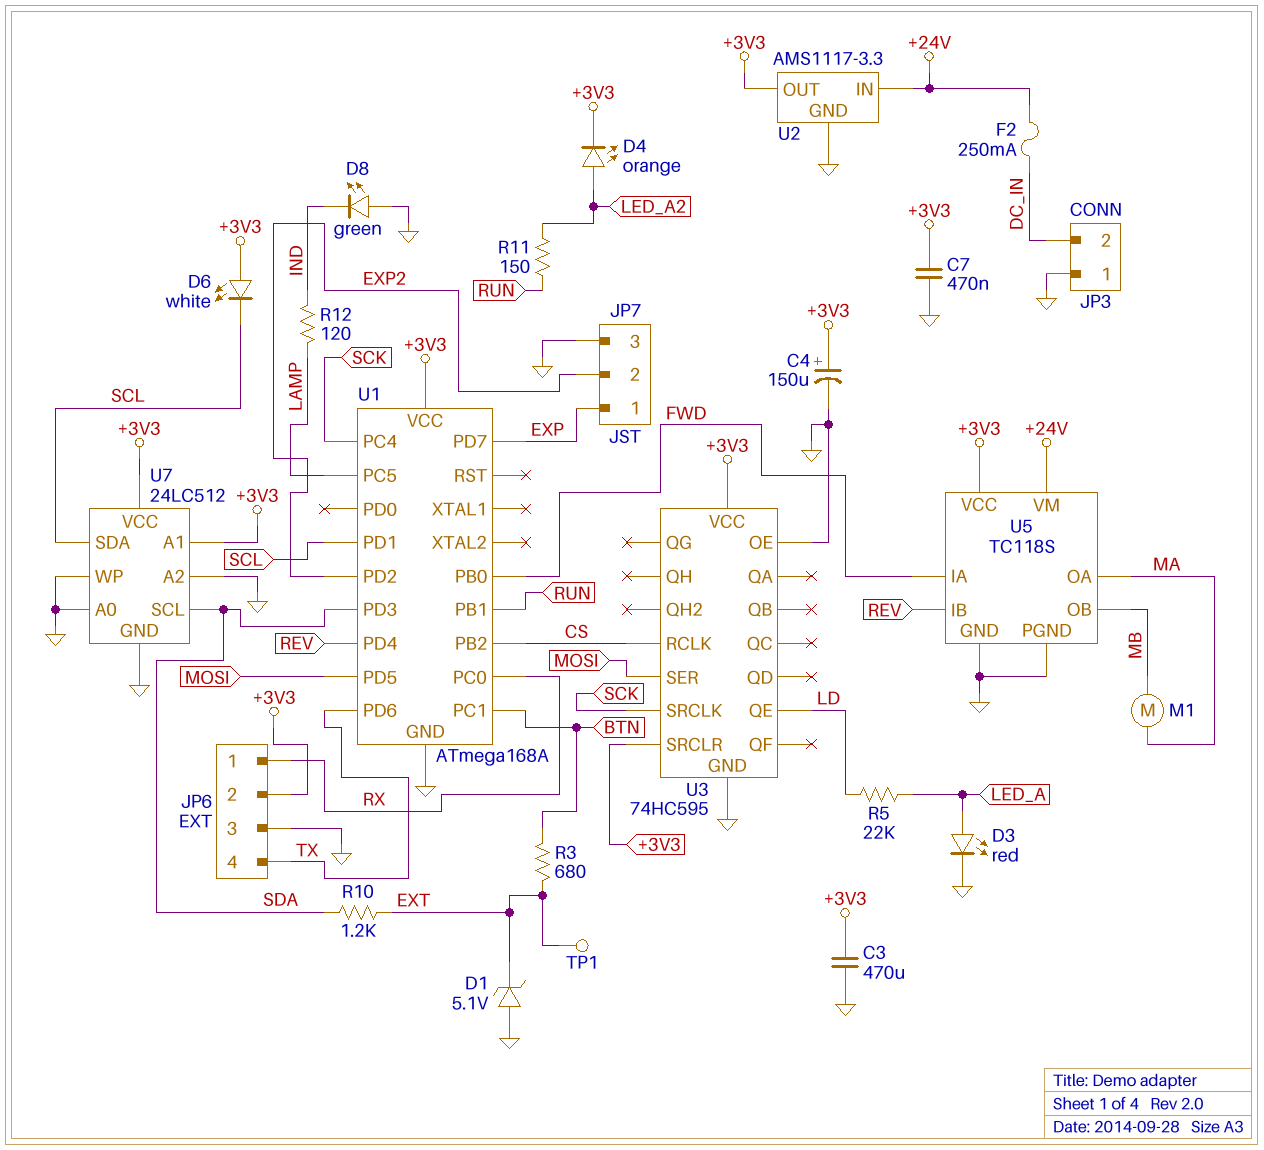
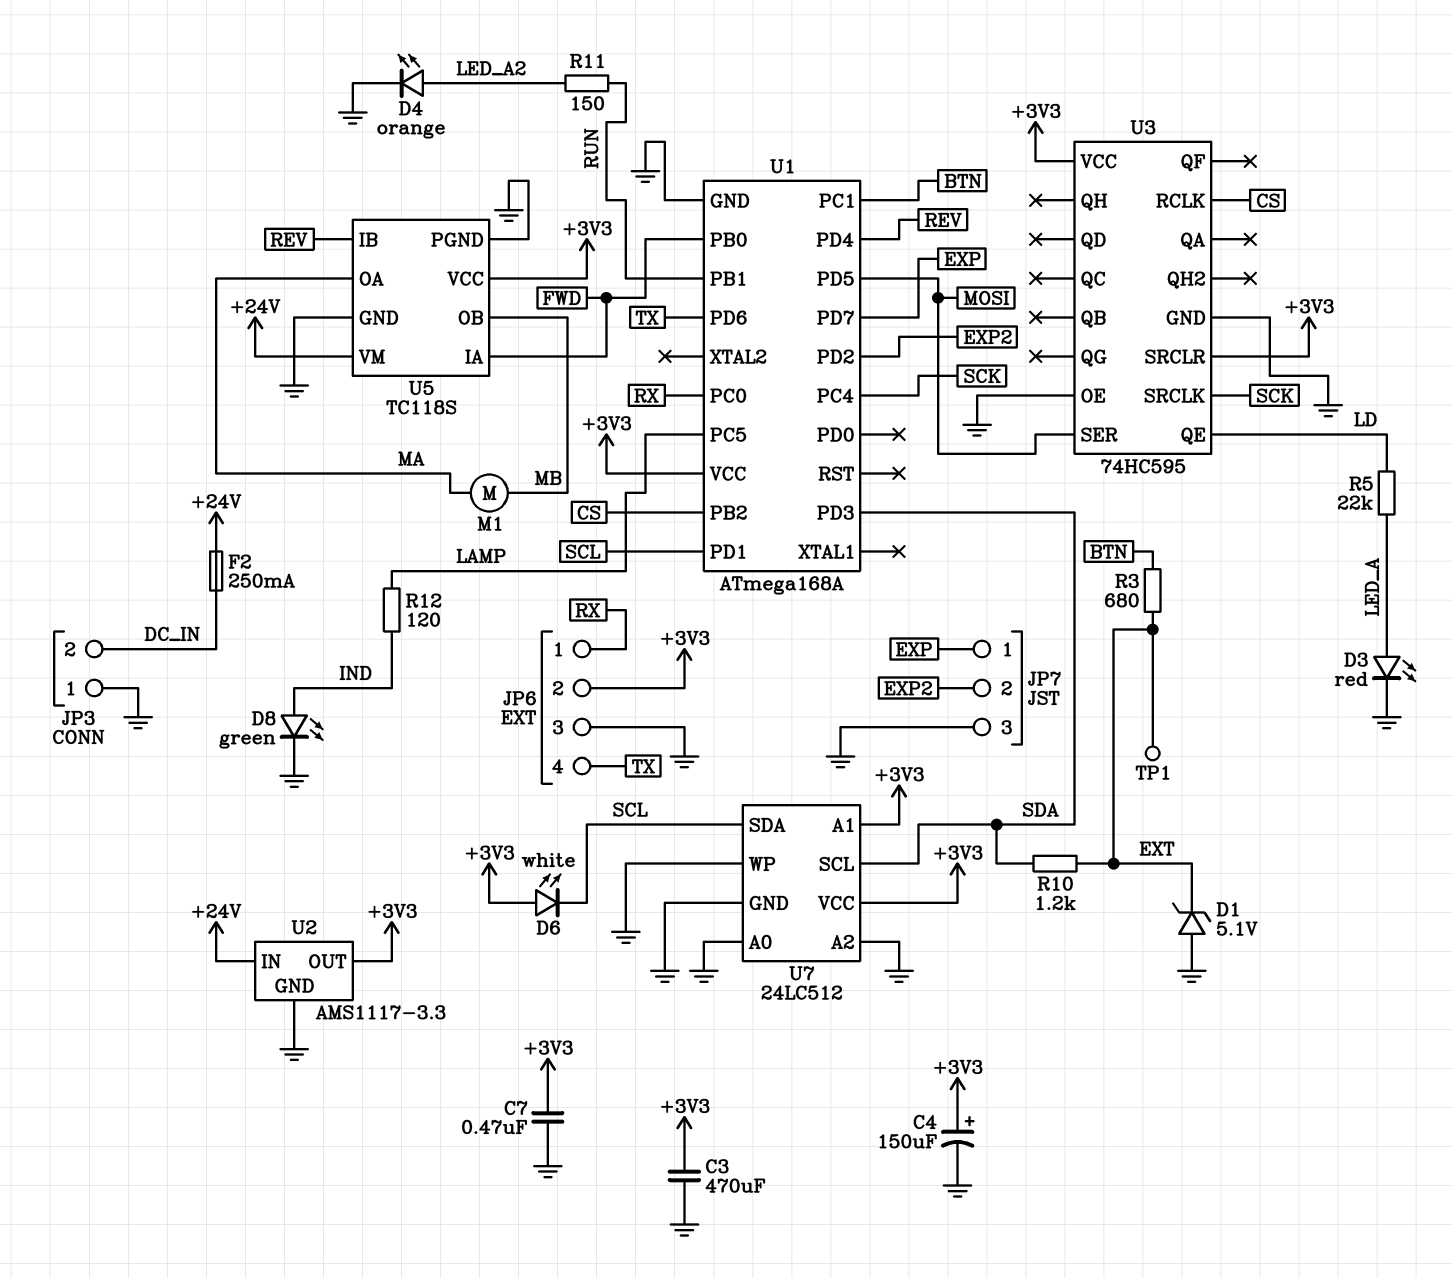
D4: LED orange (A LED_A2, K +3V3) -> LED orange (A LED_A2, K GND)
D8: LED green (A GND, K IND) -> LED green (A IND, K GND)

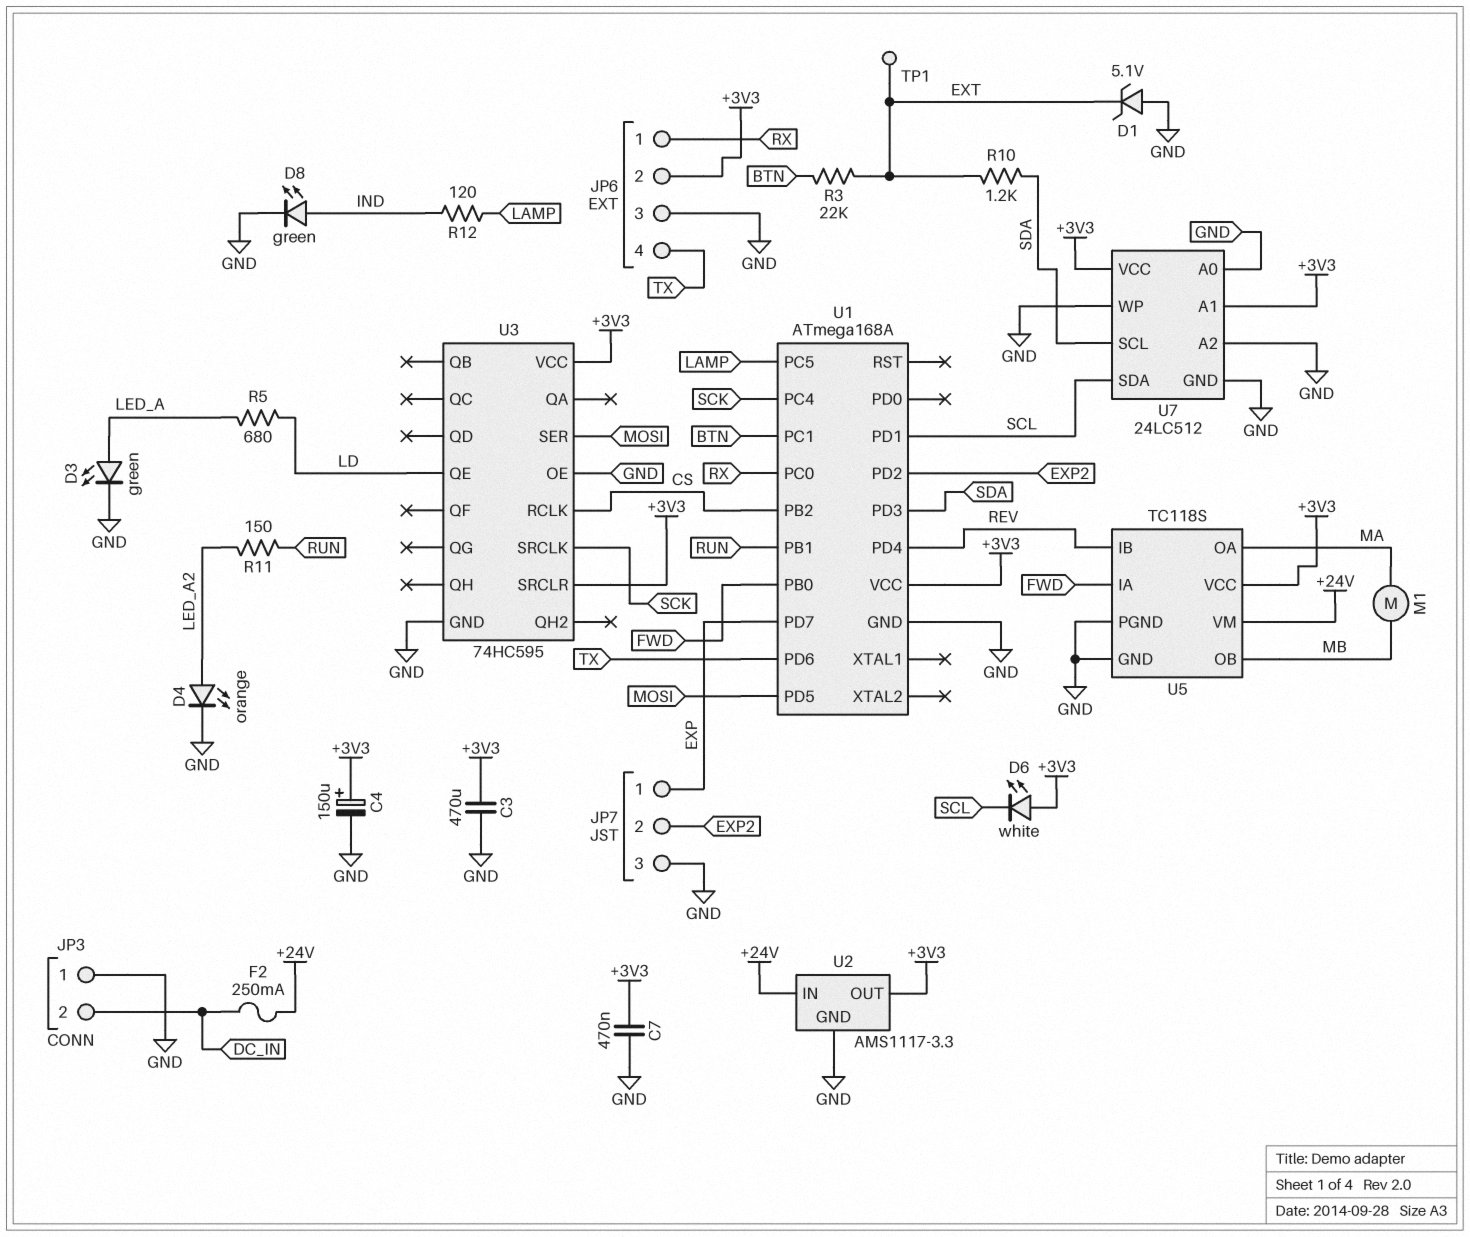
D3: LED red (A LED_A, K GND) -> LED green (A LED_A, K GND)
R3: 680 (BTN, EXT) -> 22k (BTN, EXT)
R5: 22k (LD, LED_A) -> 680 (LD, LED_A)

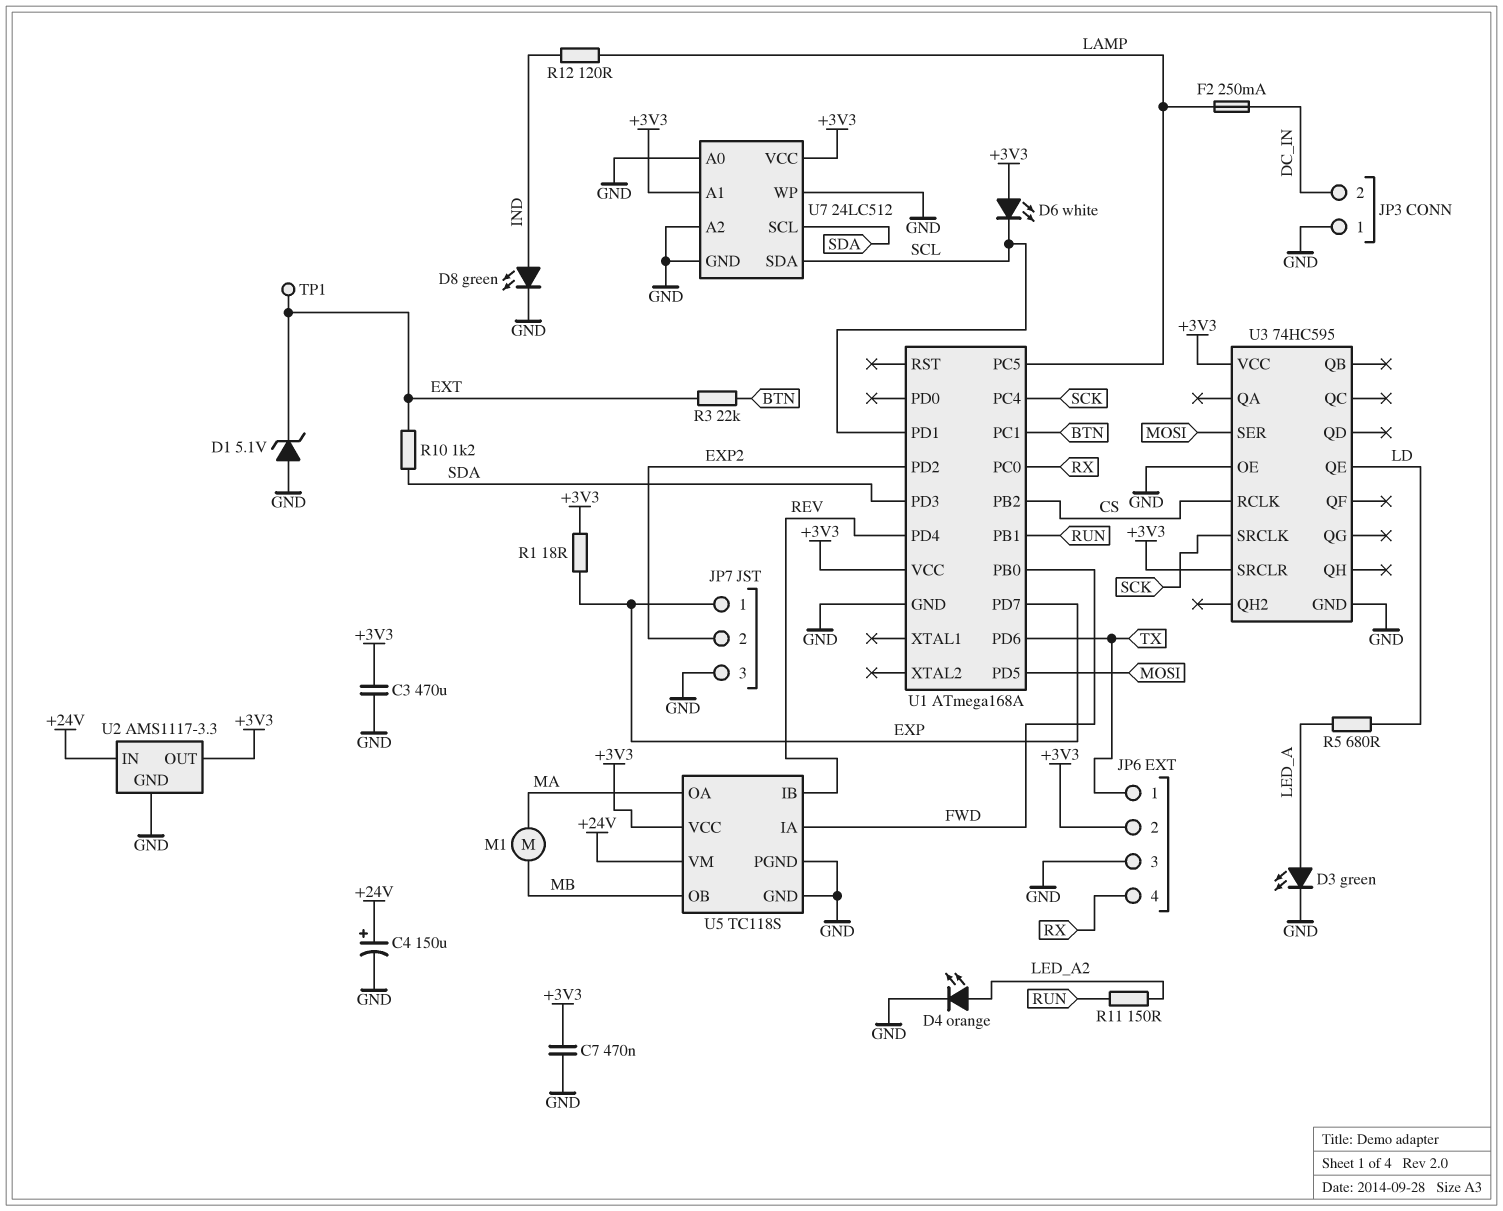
C4: 150uF (plus +3V3, minus GND) -> 150uF (plus +24V, minus GND)
F2: 250mA (+24V, DC_IN) -> 250mA (DC_IN, LAMP)
JP6 pin 1: RX -> TX
JP6 pin 4: TX -> RX
R1: none -> 18 (+3V3, EXP)

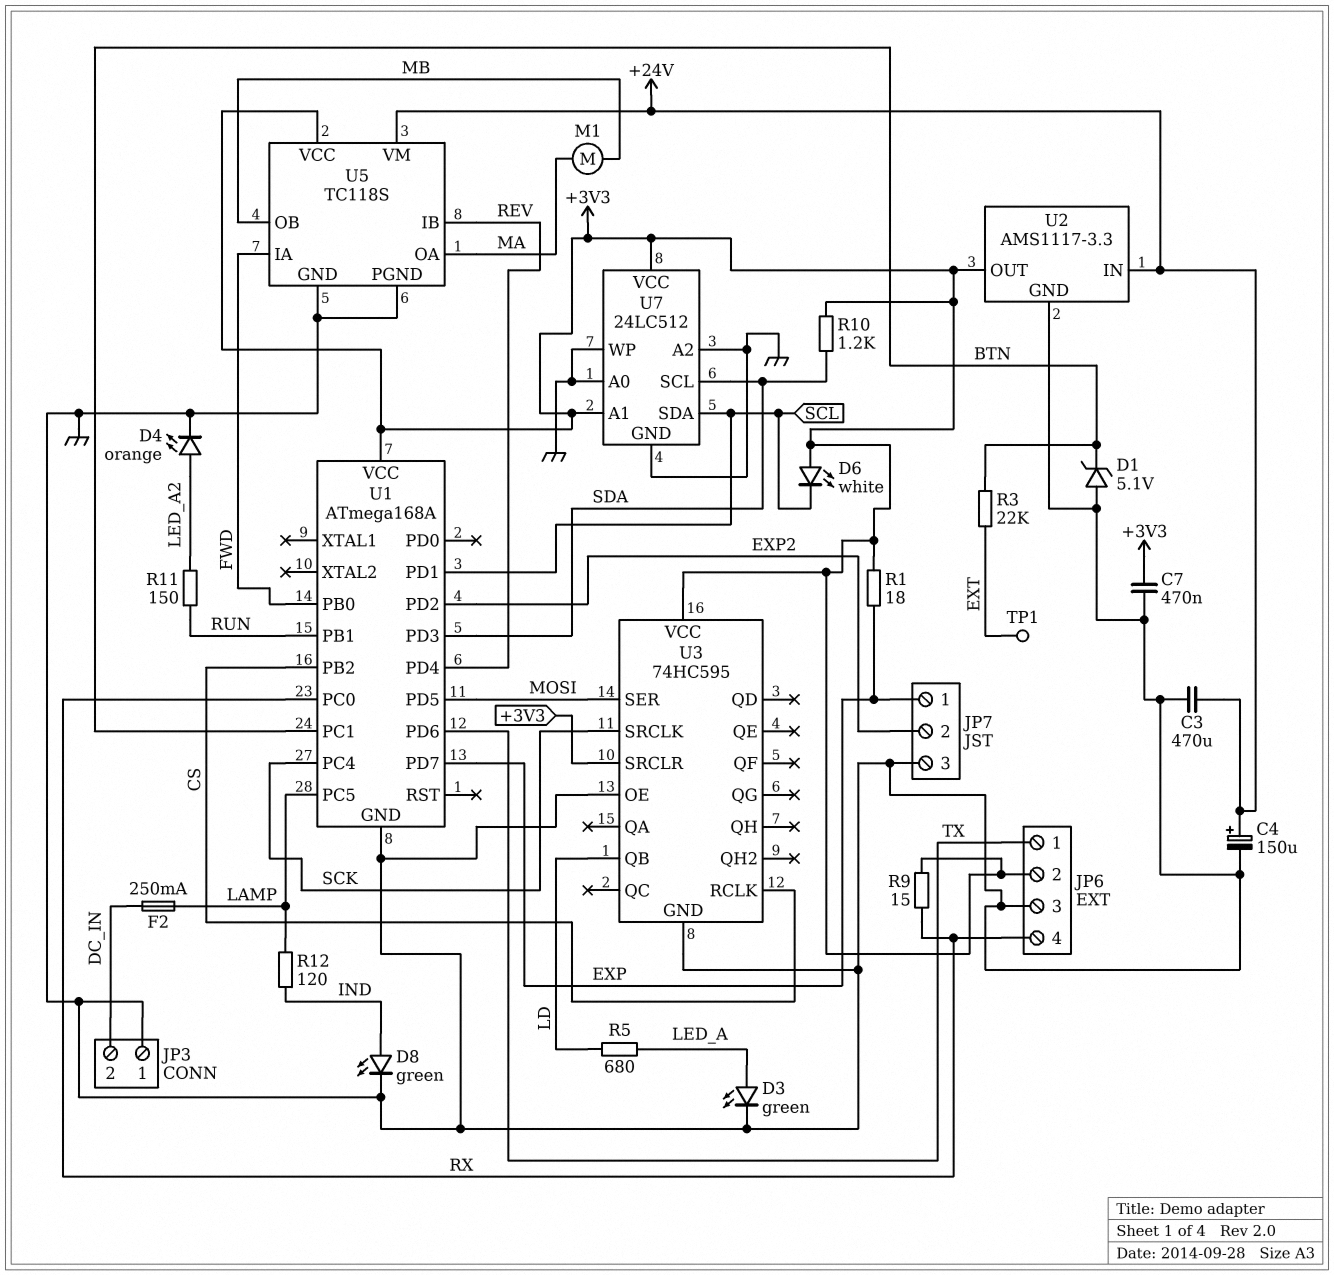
C3: 470uF (+3V3, GND) -> 470uF (+24V, GND)
D1: zener 5.1V (A GND, K EXT) -> zener 5.1V (A GND, K BTN)
R9: none -> 15 (+3V3, RX)
R10: 1.2k (EXT, SDA) -> 1.2k (+3V3, SDA)
U3 pin QB: none -> LD
U3 pin QE: LD -> none

